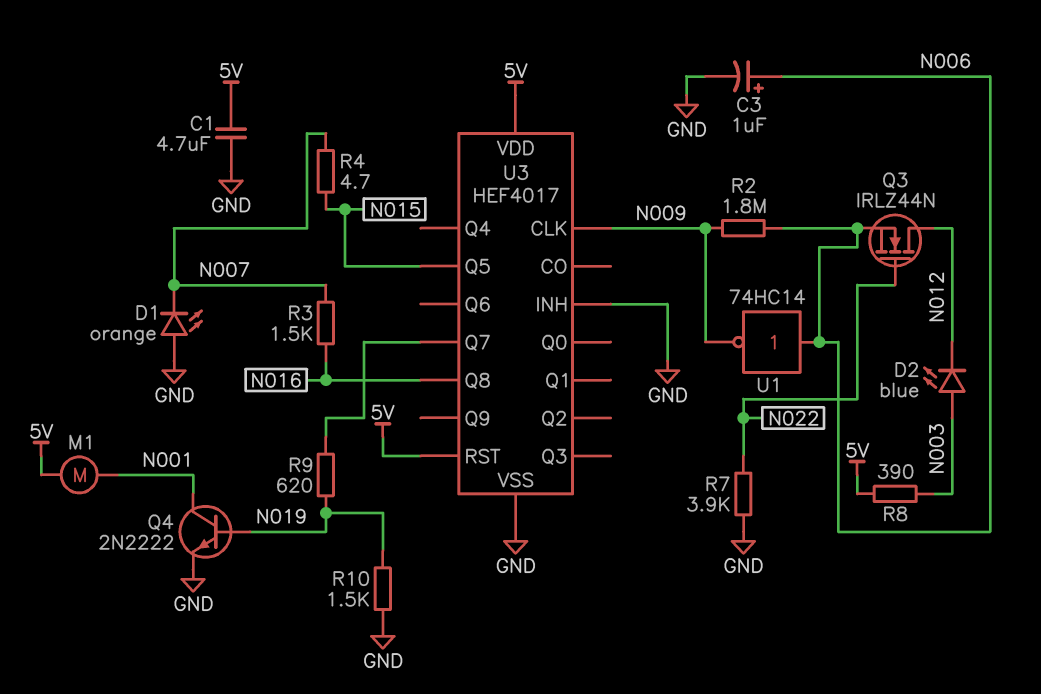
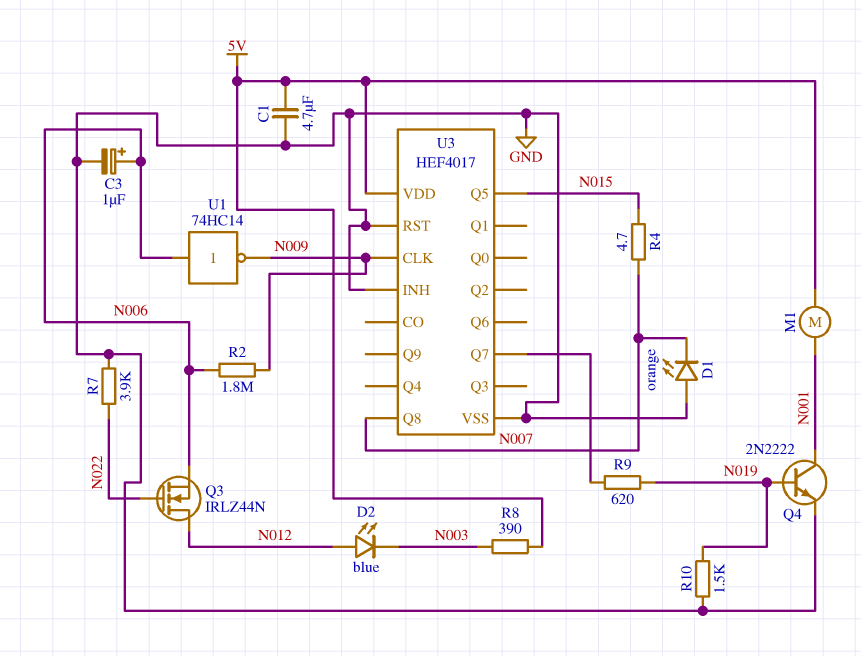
D2: LED blue (A N003, K N012) -> LED blue (A N012, K N003)
R3: 1.5k (N007, N016) -> none
U3 pin Q8: N016 -> N007
U3 pin RST: 5V -> GND

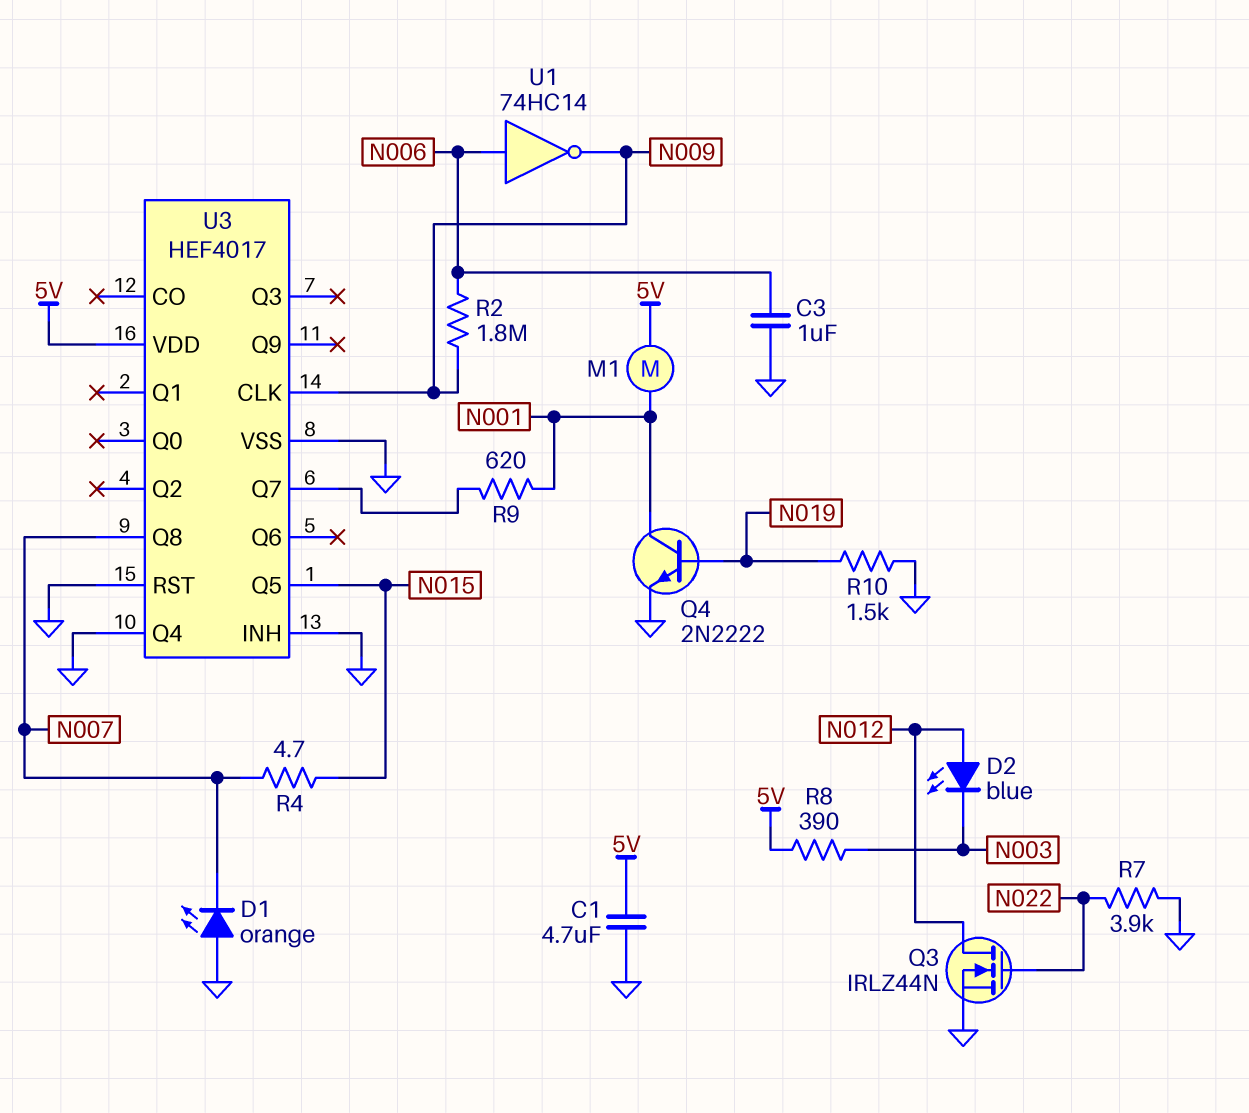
C3: 1uF (plus N006, minus GND) -> 1uF (GND, N006)
Q3: NMOS IRLZ44N (G N022, D N012, S N006) -> NMOS IRLZ44N (G N022, D N012, S GND)
R9: 620 (N019, U3/Q7) -> 620 (N001, U3/Q7)
U3 pin Q4: none -> GND

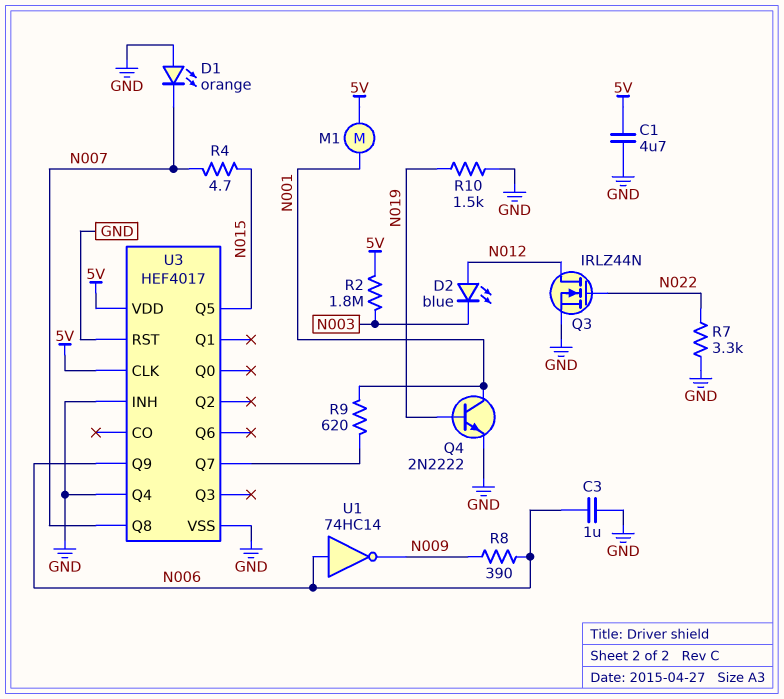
R2: 1.8M (N006, N009) -> 1.8M (5V, N003)
R7: 3.9k (GND, N022) -> 3.3k (GND, N022)
R8: 390 (5V, N003) -> 390 (N006, N009)
U3 pin CLK: N009 -> 5V
U3 pin Q9: none -> N006

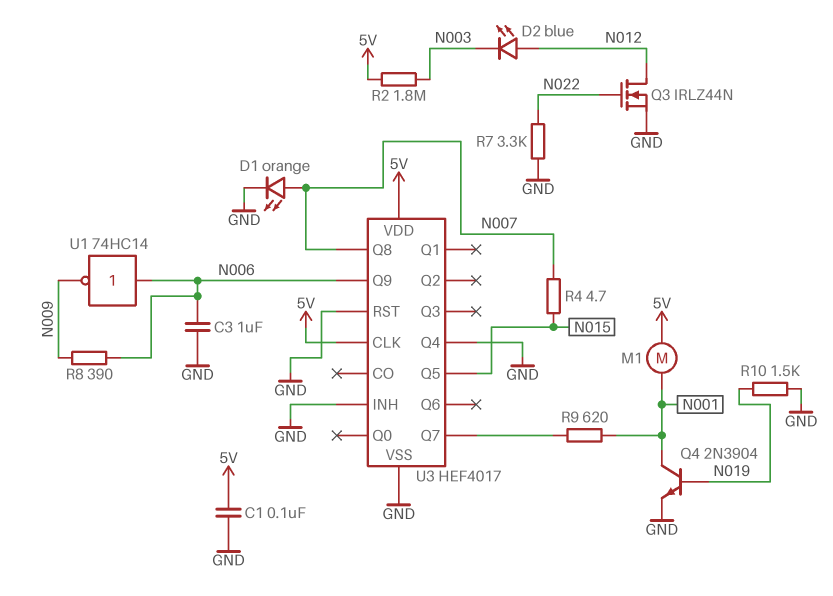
C1: 4.7uF (5V, GND) -> 100nF (5V, GND)
D1: LED orange (A GND, K N007) -> LED orange (A N007, K GND)
Q4: NPN 2N2222 (B N019, C N001, E GND) -> NPN 2N3904 (B N019, C N001, E GND)

